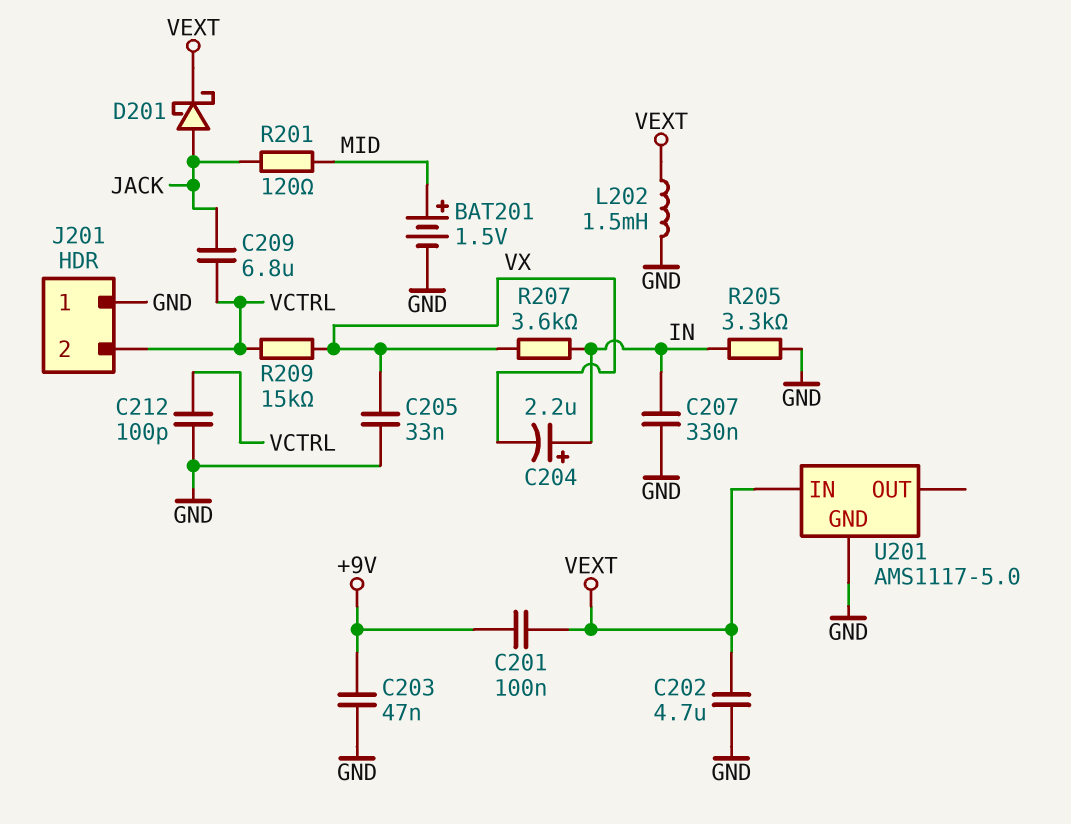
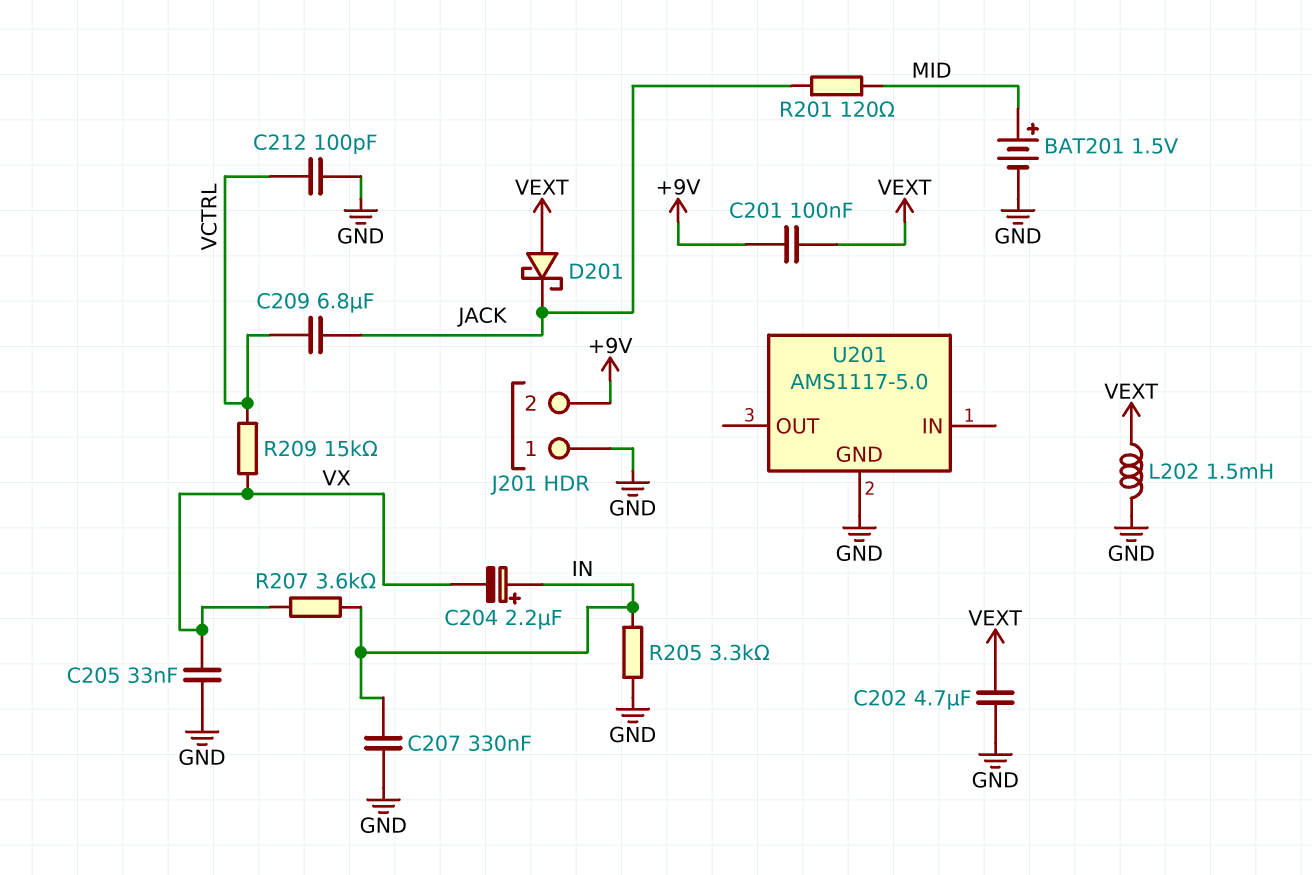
C203: 47nF (+9V, GND) -> none
D201: schottky (A JACK, K VEXT) -> schottky (A VEXT, K JACK)
J201 pin 2: VCTRL -> +9V
U201 pin IN: VEXT -> none

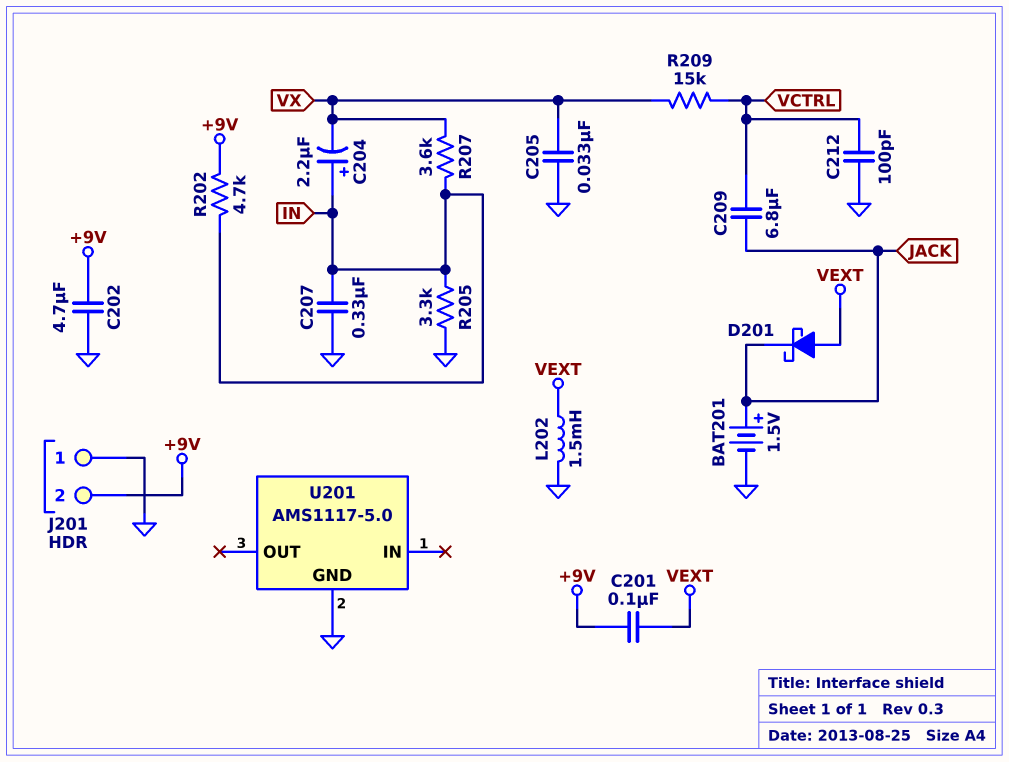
BAT201: 1.5V (plus MID, minus GND) -> 1.5V (plus JACK, minus GND)
C202: 4.7uF (GND, VEXT) -> 4.7uF (+9V, GND)
R201: 120 (JACK, MID) -> none
R202: none -> 4.7k (+9V, IN)

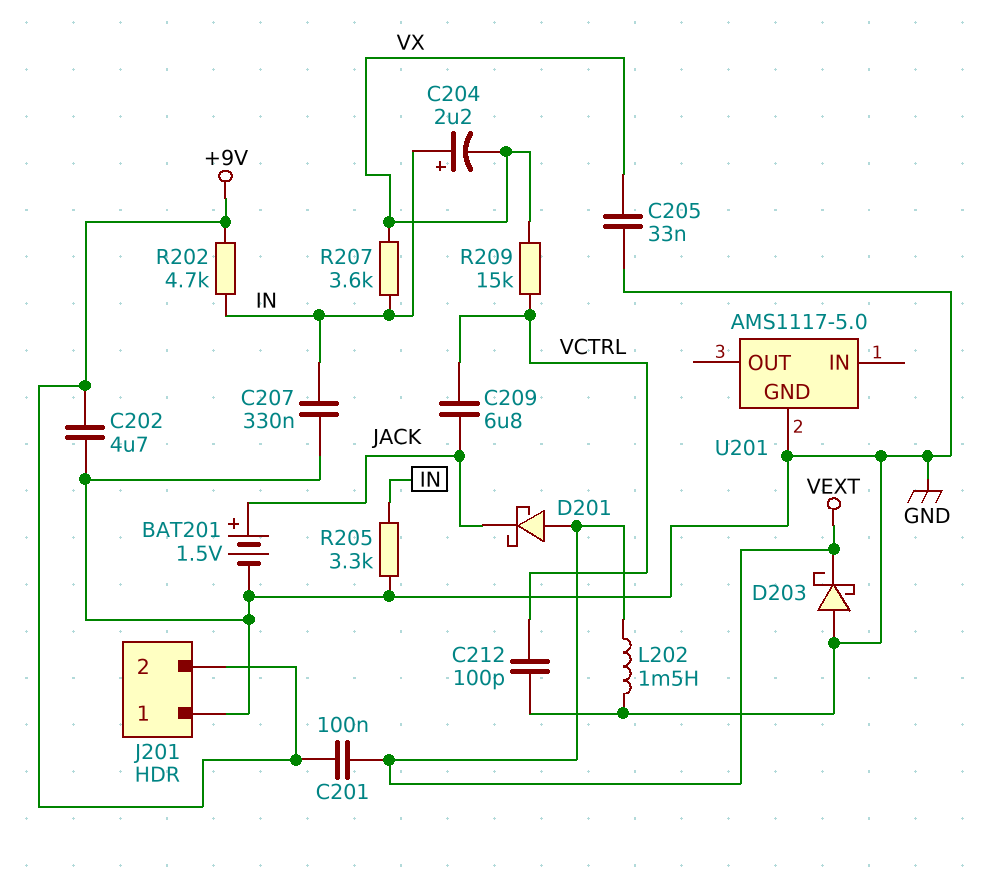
D203: none -> schottky (A GND, K VEXT)

